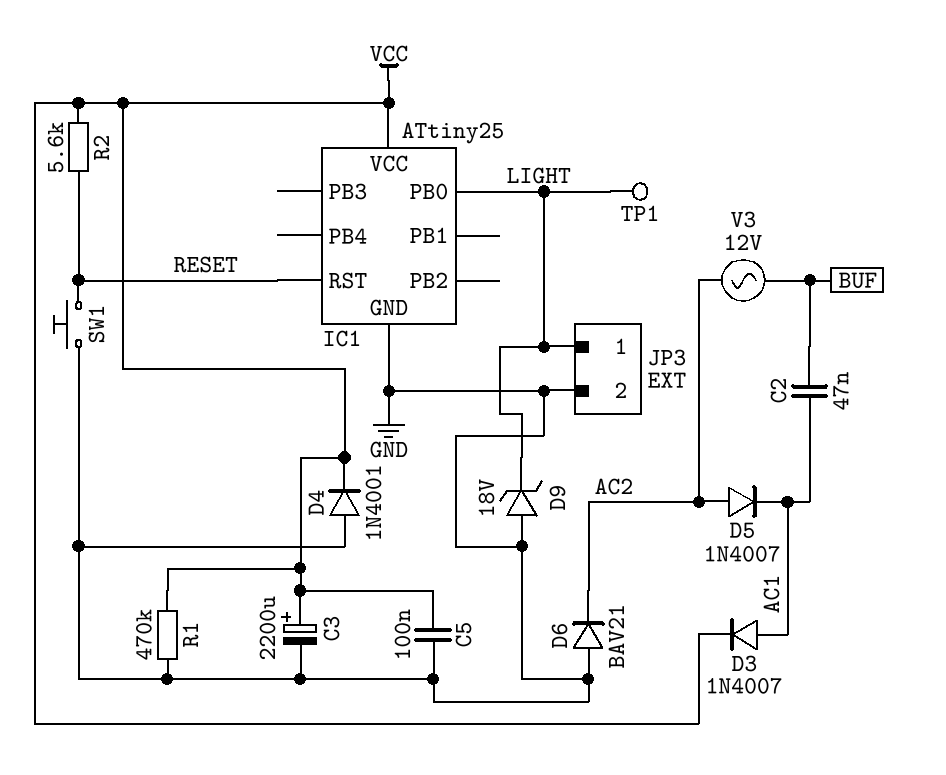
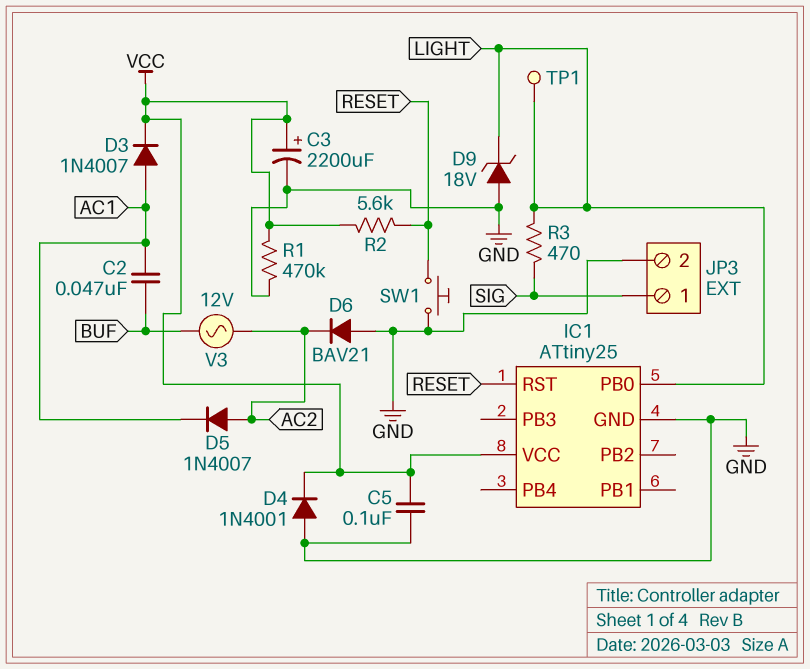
JP3 pin 1: LIGHT -> SIG
R3: none -> 470 (LIGHT, SIG)

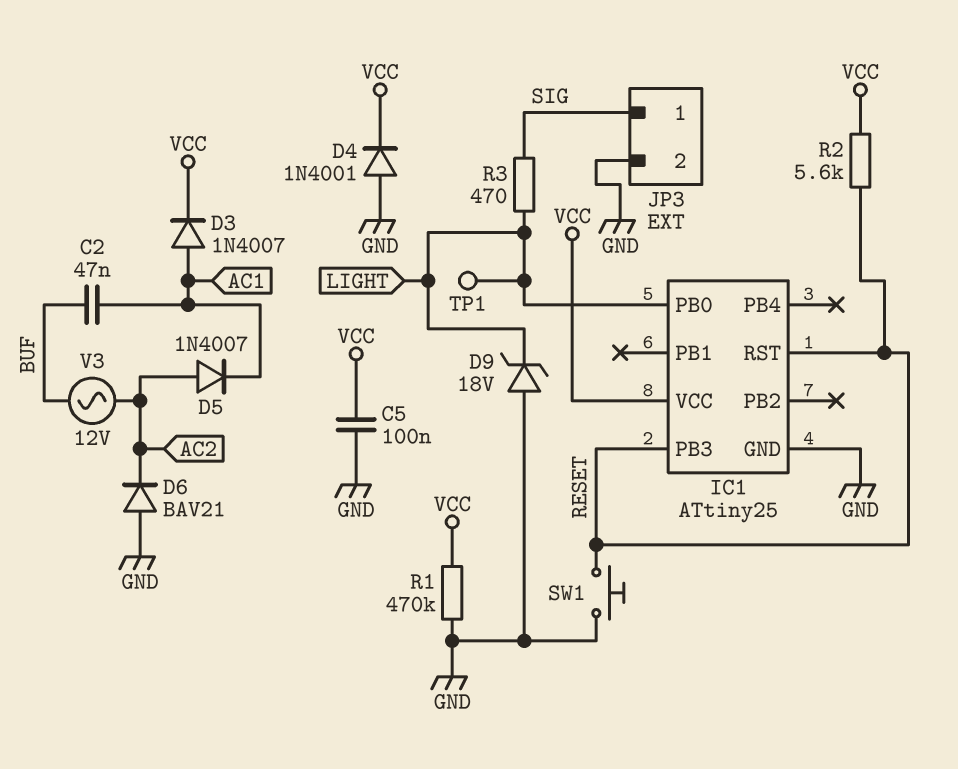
C3: 2200uF (plus VCC, minus GND) -> none
IC1 pin PB3: none -> RESET

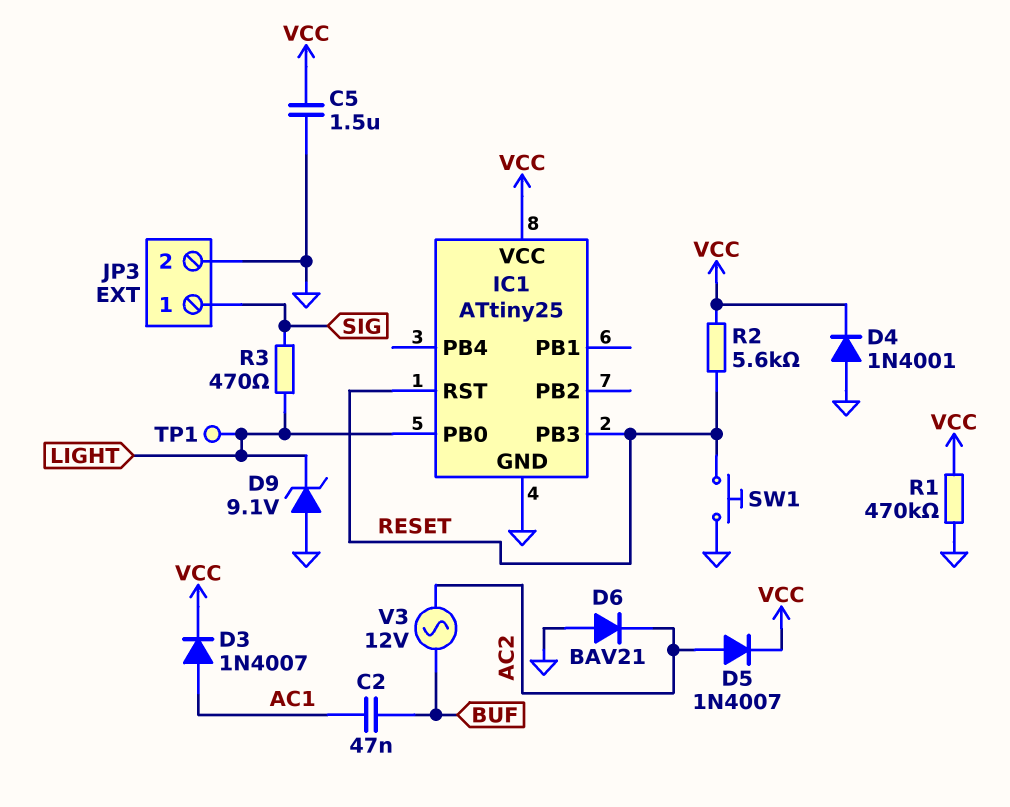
C5: 100nF (GND, VCC) -> 1.5uF (GND, VCC)
D5: diode 1N4007 (A AC2, K AC1) -> diode 1N4007 (A AC2, K VCC)
D9: zener 18V (A GND, K LIGHT) -> zener 9.1V (A GND, K LIGHT)

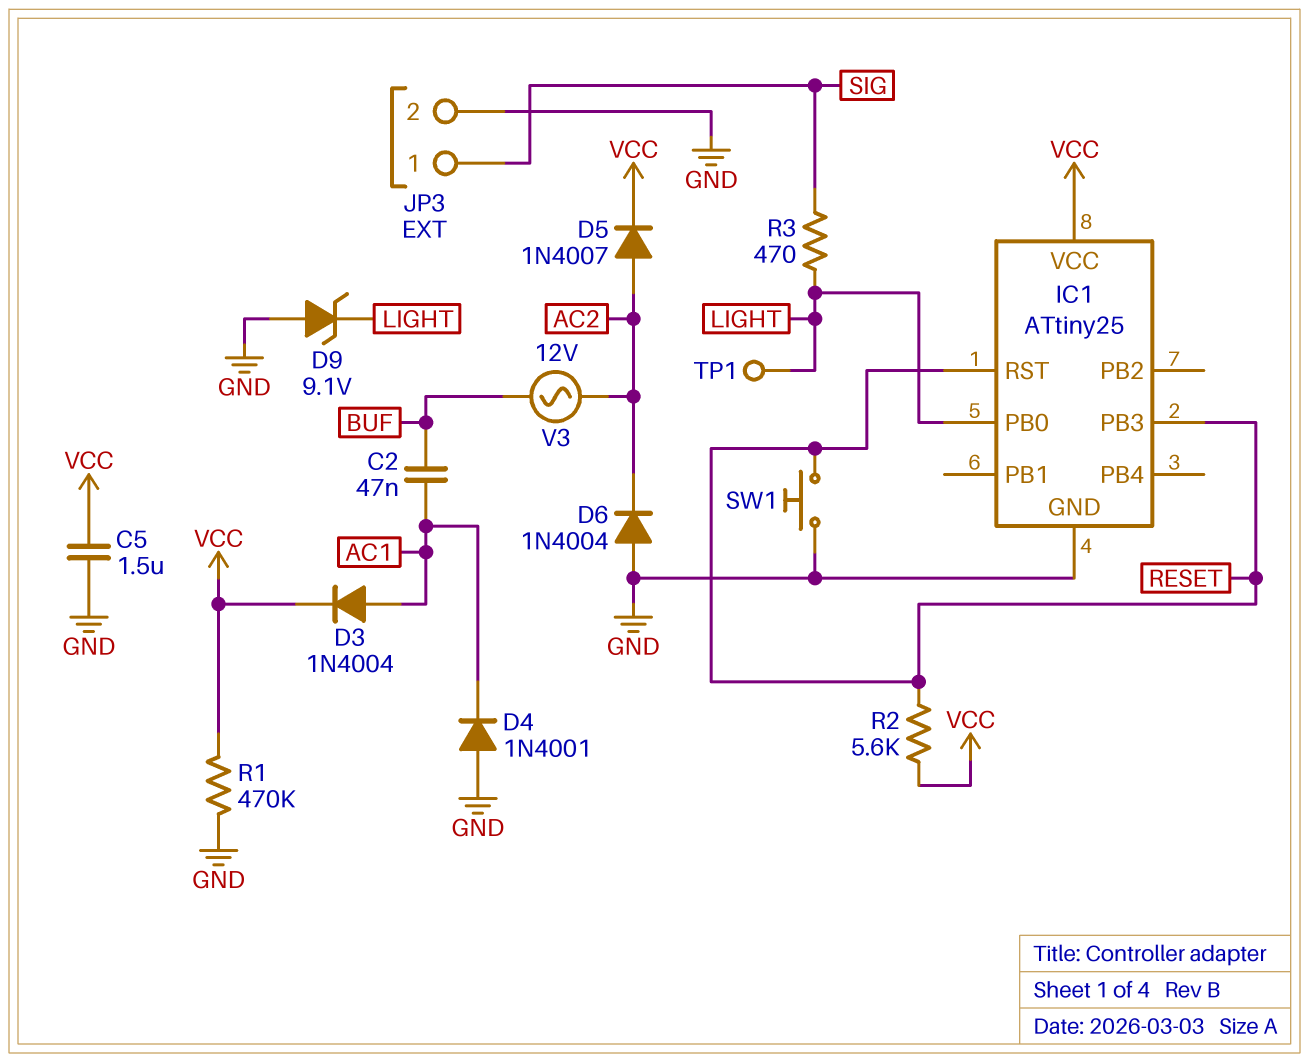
D3: diode 1N4007 (A AC1, K VCC) -> diode 1N4004 (A AC1, K VCC)
D4: diode 1N4001 (A GND, K VCC) -> diode 1N4001 (A GND, K AC1)
D6: diode BAV21 (A GND, K AC2) -> diode 1N4004 (A GND, K AC2)

